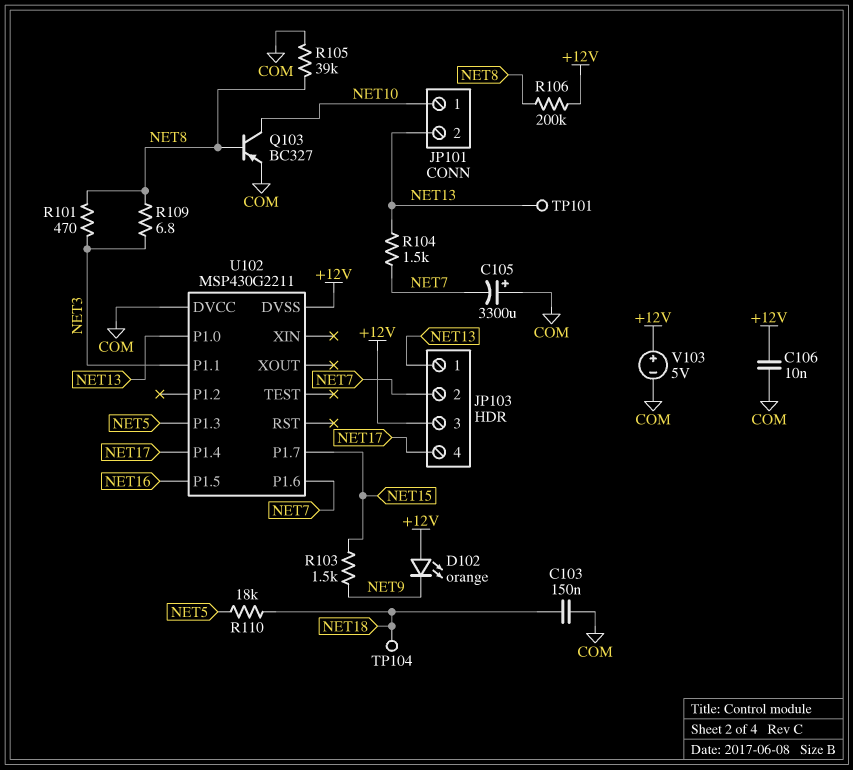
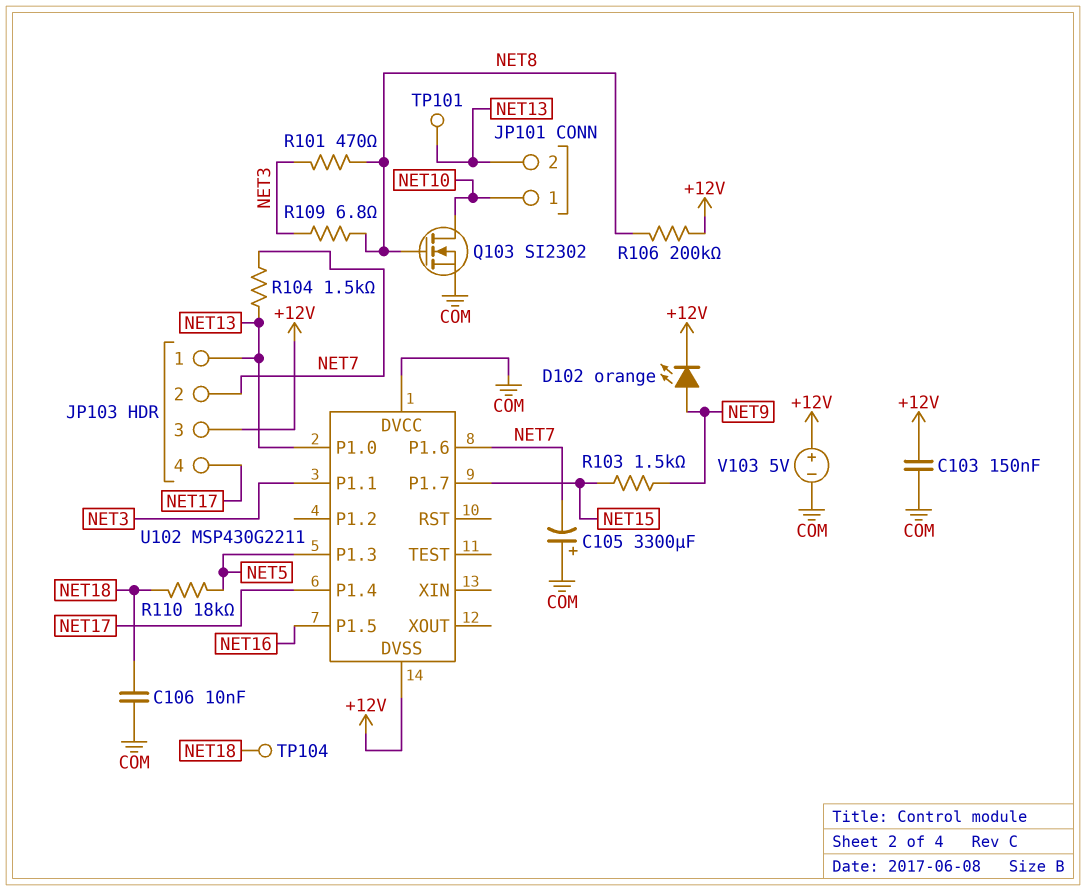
C103: 150nF (COM, NET18) -> 150nF (+12V, COM)
C106: 10nF (+12V, COM) -> 10nF (COM, NET18)
D102: LED orange (A +12V, K NET9) -> LED orange (A NET9, K +12V)
Q103: PNP BC327 (B NET8, C NET10, E COM) -> NMOS SI2302 (G NET8, D NET10, S COM)
R105: 39k (COM, NET8) -> none

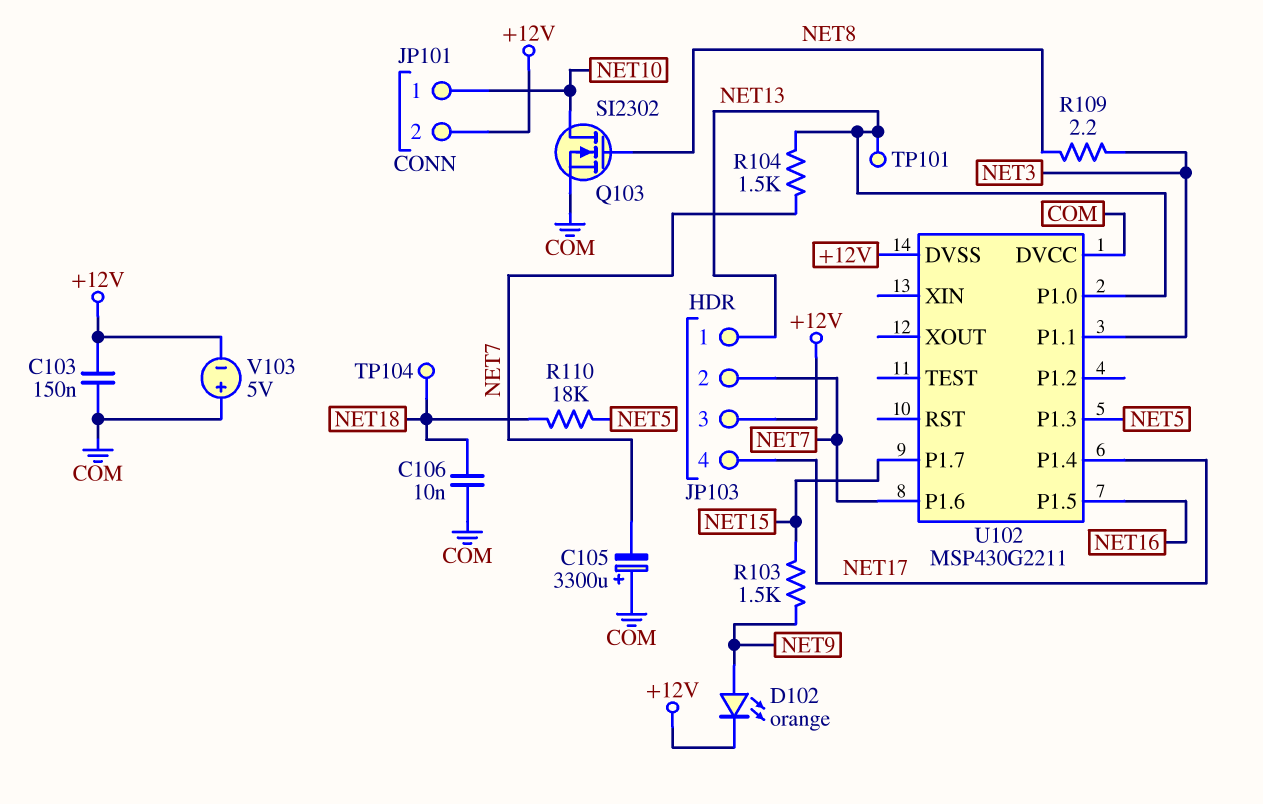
JP101 pin 2: NET13 -> +12V
R101: 470 (NET3, NET8) -> none
R106: 200k (+12V, NET8) -> none
R109: 6.8 (NET3, NET8) -> 2.2 (NET3, NET8)
V103: 5V (plus +12V, minus COM) -> 5V (plus COM, minus +12V)

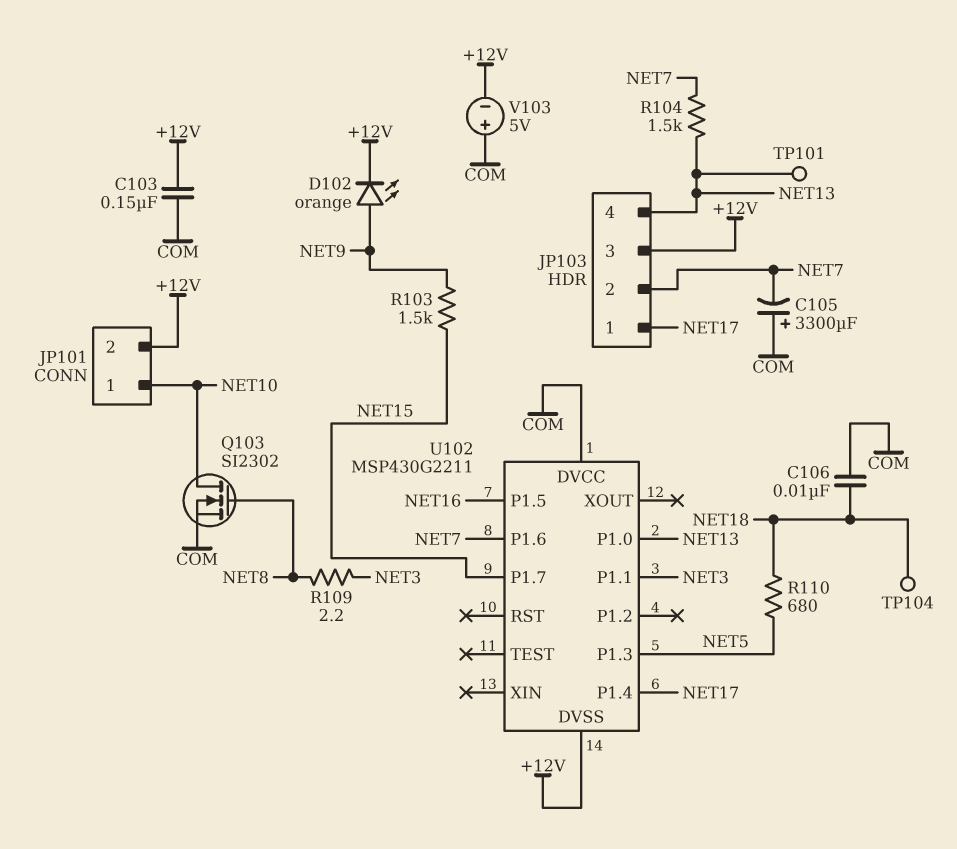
JP103 pin 1: NET13 -> NET17
JP103 pin 4: NET17 -> NET13
R110: 18k (NET5, NET18) -> 680 (NET5, NET18)

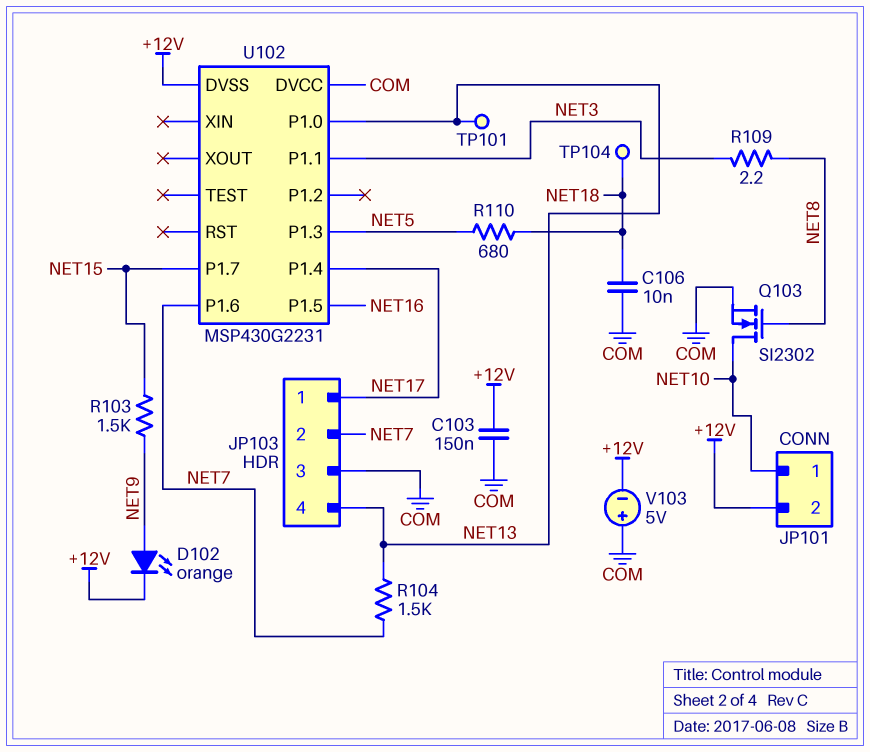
C105: 3300uF (plus COM, minus NET7) -> none
JP103 pin 3: +12V -> COM
U102: MSP430G2211 -> MSP430G2231

